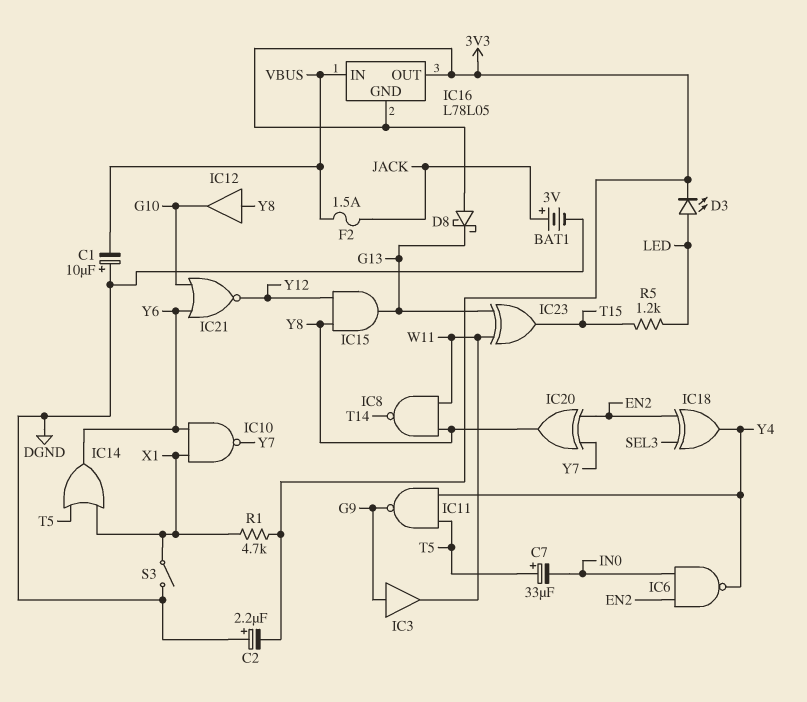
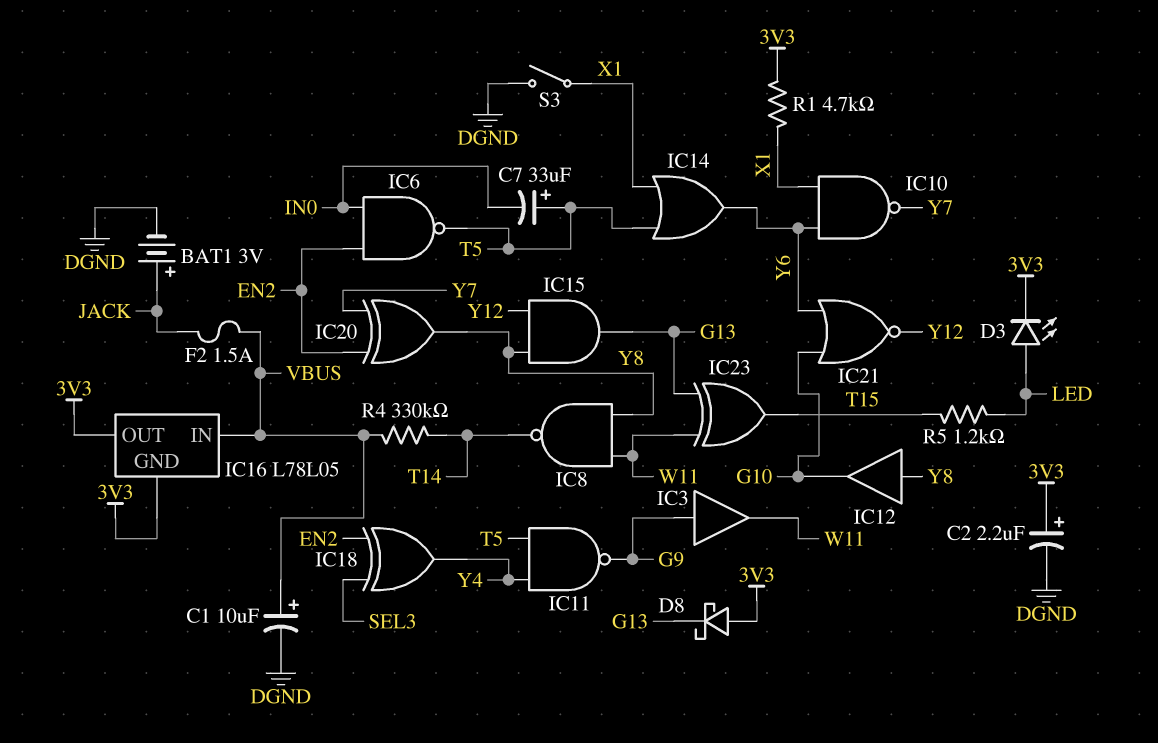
C1: 10uF (plus DGND, minus VBUS) -> 10uF (plus VBUS, minus DGND)
C2: 2.2uF (plus DGND, minus 3V3) -> 2.2uF (plus 3V3, minus DGND)
IC6: NAND (in EN2, in IN0, out Y4) -> NAND (in EN2, in IN0, out T5)
R4: none -> 330k (T14, VBUS)

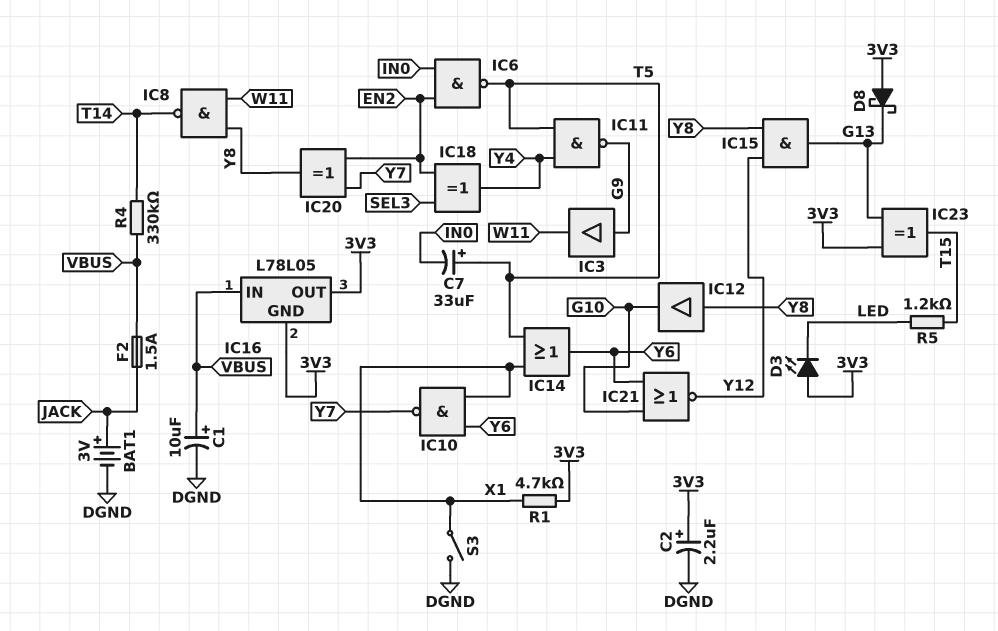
D3: LED (A LED, K 3V3) -> LED (A 3V3, K LED)
IC23: XOR (in G13, in W11, out T15) -> XOR (in 3V3, in G13, out T15)

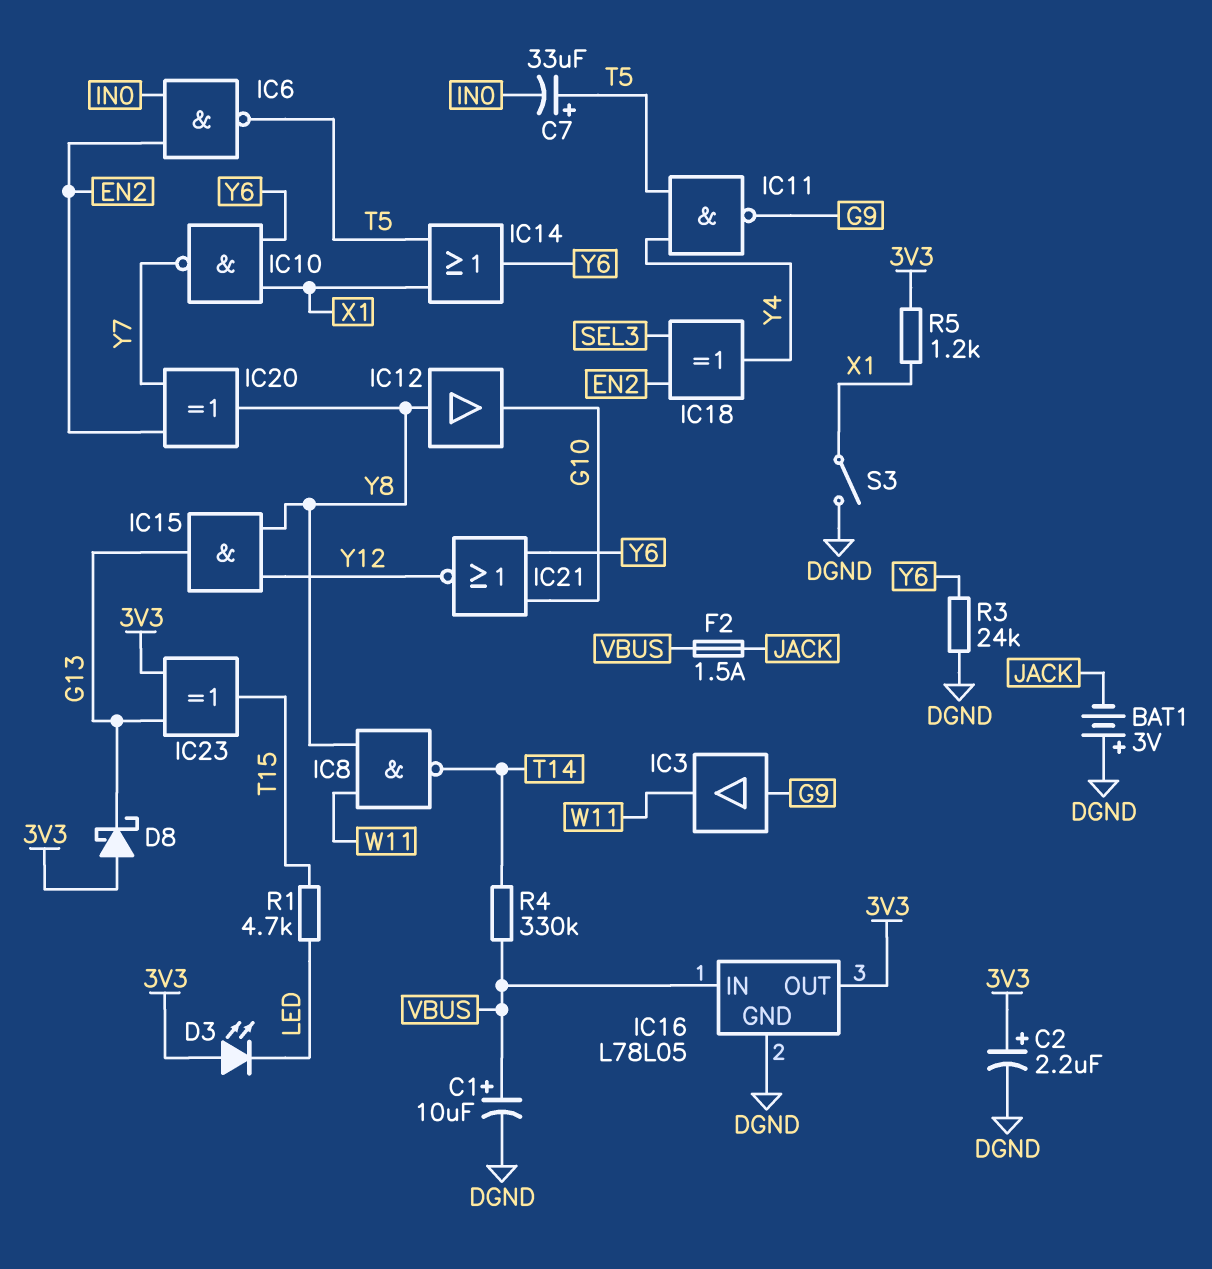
BAT1: 3V (plus JACK, minus DGND) -> 3V (plus DGND, minus JACK)
IC16 pin GND: 3V3 -> DGND
R1: 4.7k (3V3, X1) -> 4.7k (LED, T15)
R3: none -> 24k (DGND, Y6)
R5: 1.2k (LED, T15) -> 1.2k (3V3, X1)

